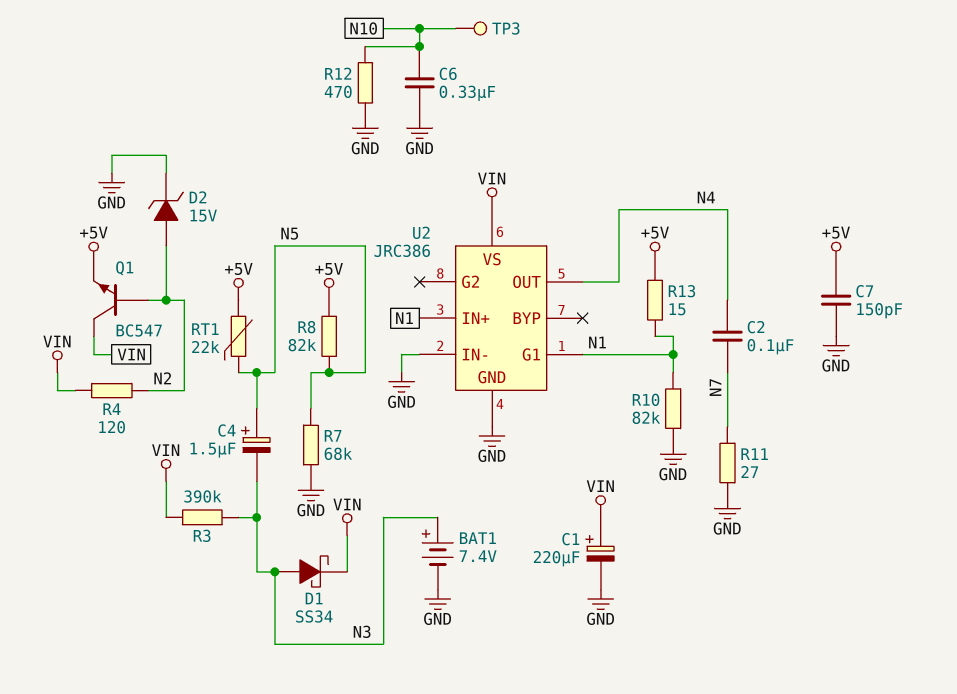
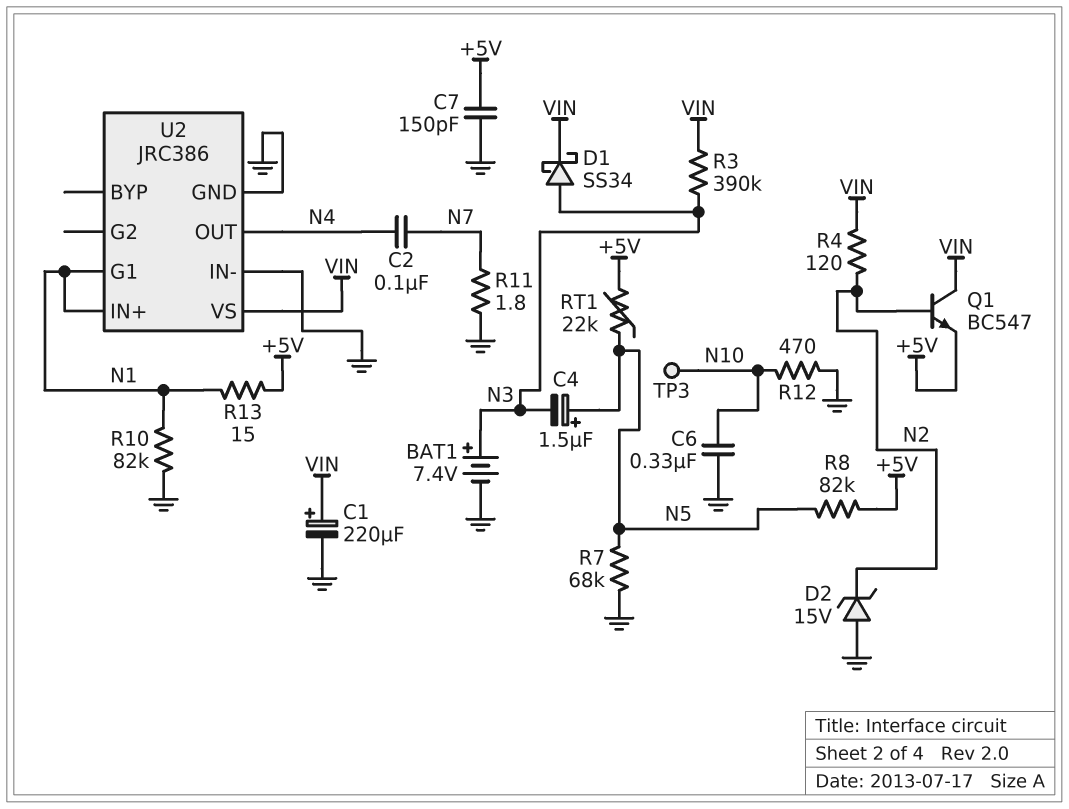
D2: zener 15V (A N2, K GND) -> zener 15V (A GND, K N2)
R11: 27 (GND, N7) -> 1.8 (GND, N7)

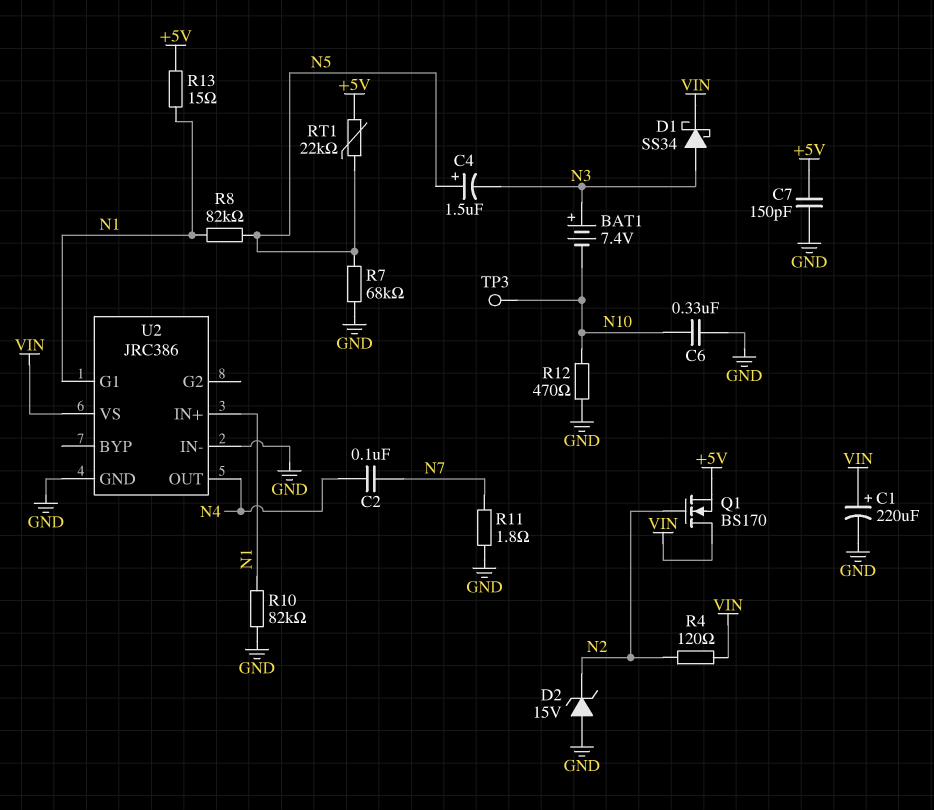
BAT1: 7.4V (plus N3, minus GND) -> 7.4V (plus N3, minus N10)
Q1: NPN BC547 (B N2, C VIN, E +5V) -> NMOS BS170 (G N2, D VIN, S +5V)
R3: 390k (N3, VIN) -> none
R8: 82k (+5V, N5) -> 82k (N1, N5)

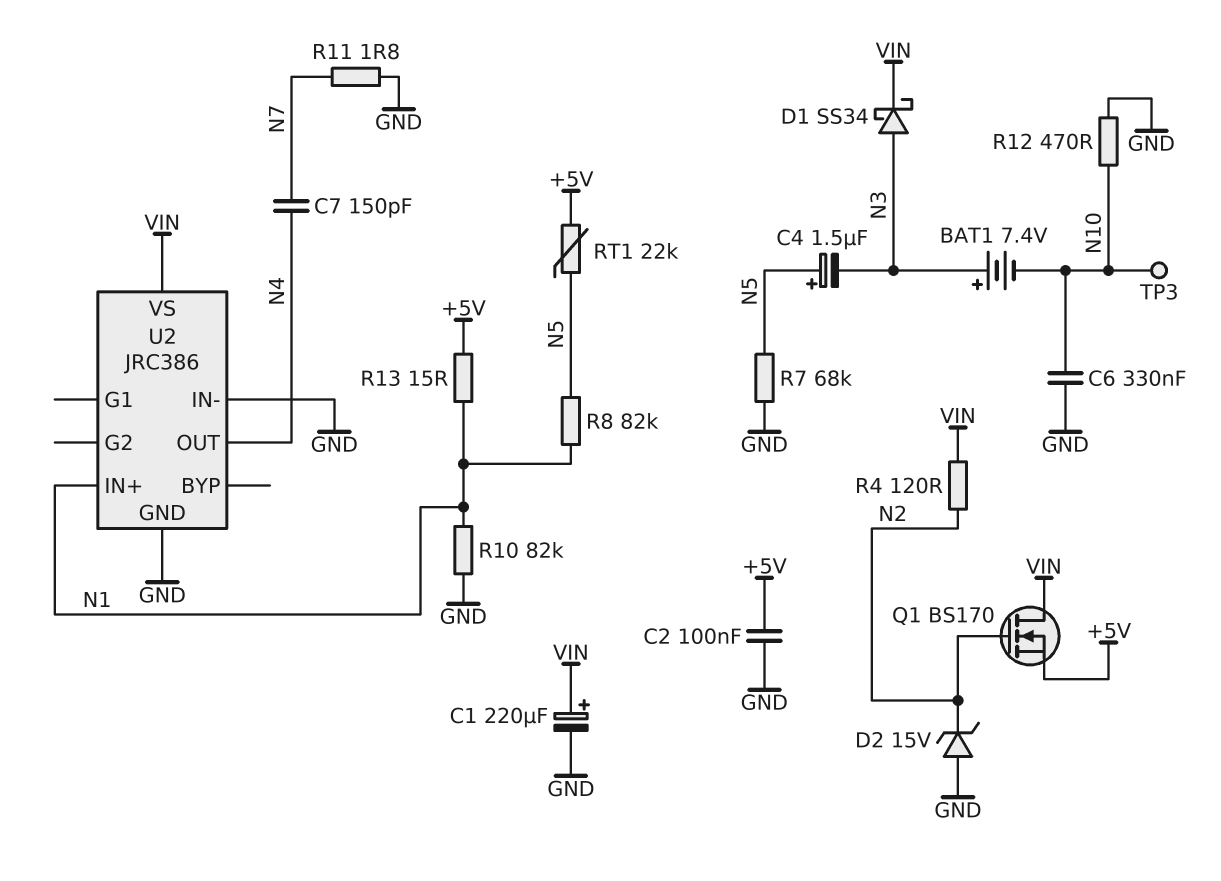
C2: 100nF (N4, N7) -> 100nF (+5V, GND)
C7: 150pF (+5V, GND) -> 150pF (N4, N7)
U2 pin G1: N1 -> none

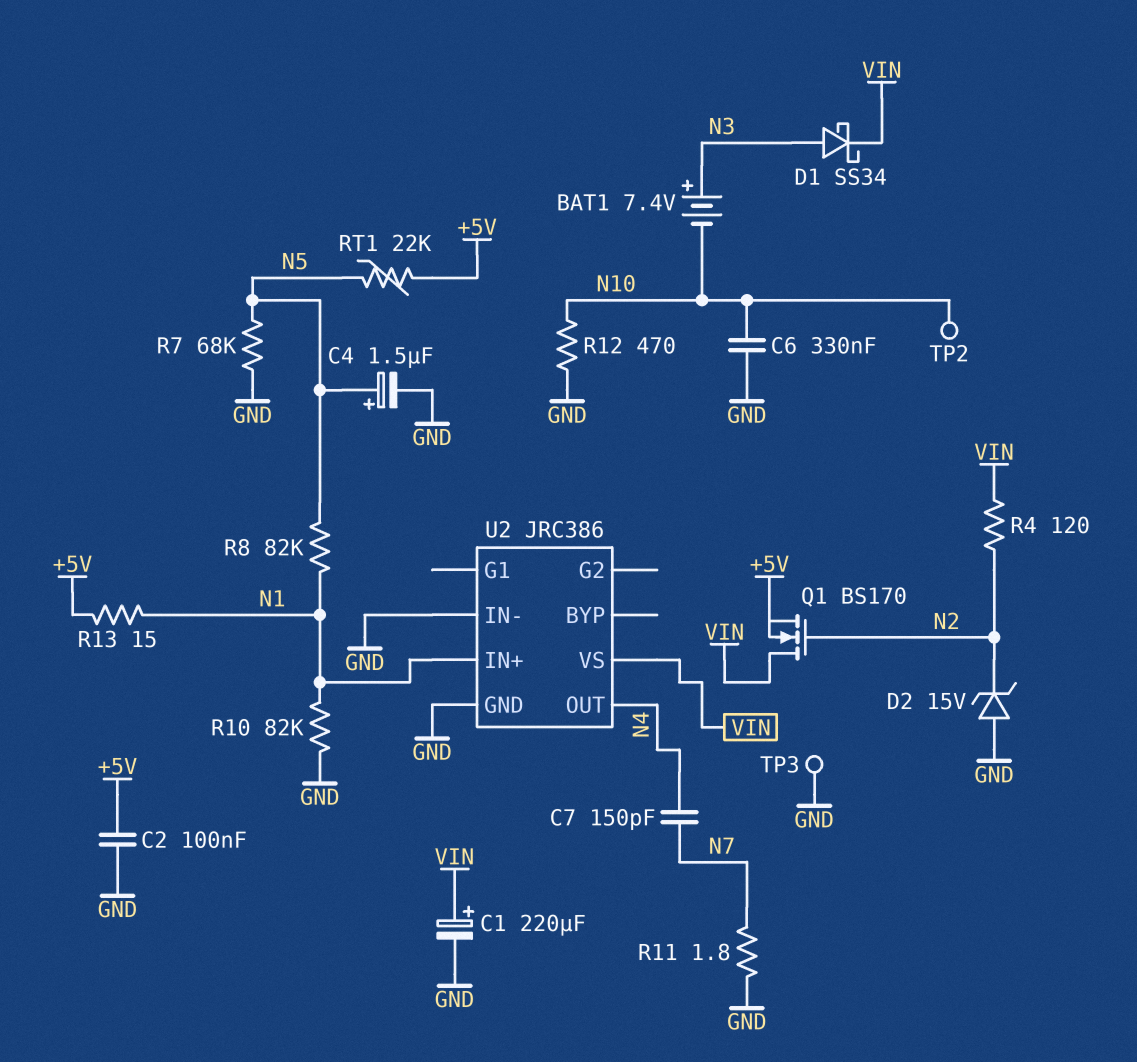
C4: 1.5uF (plus N5, minus N3) -> 1.5uF (plus N5, minus GND)
TP2: none -> test point (N10)
TP3: test point (N10) -> test point (GND)

